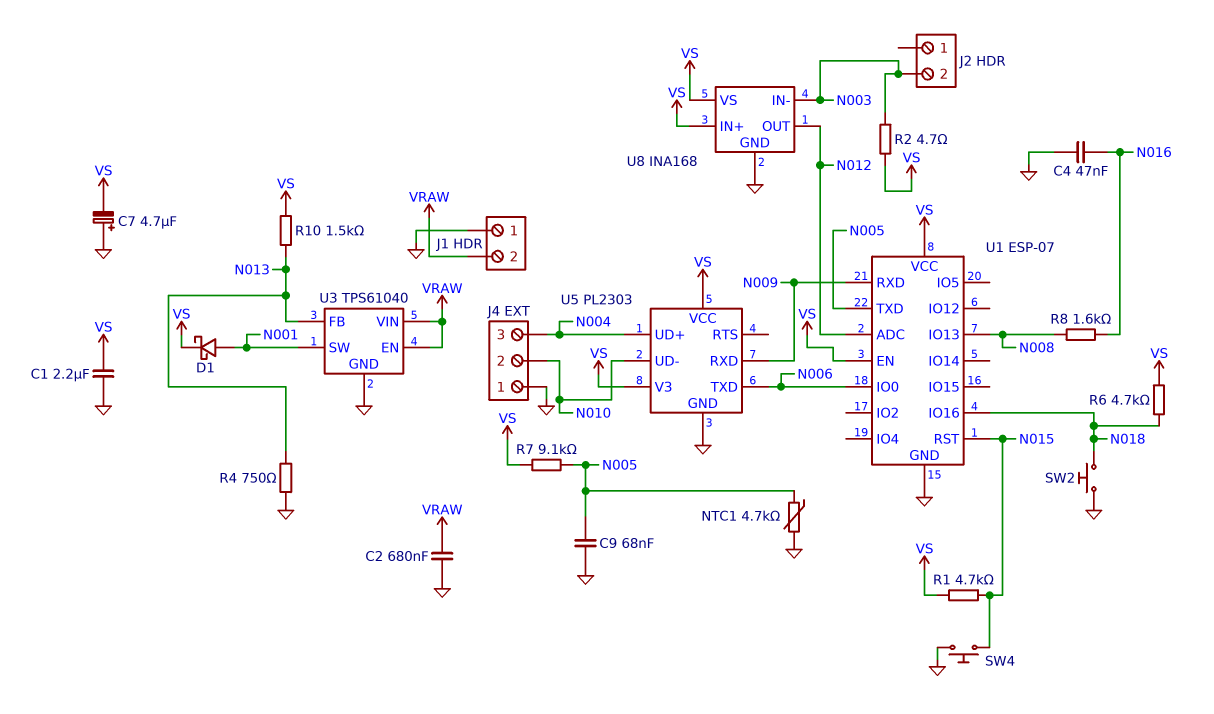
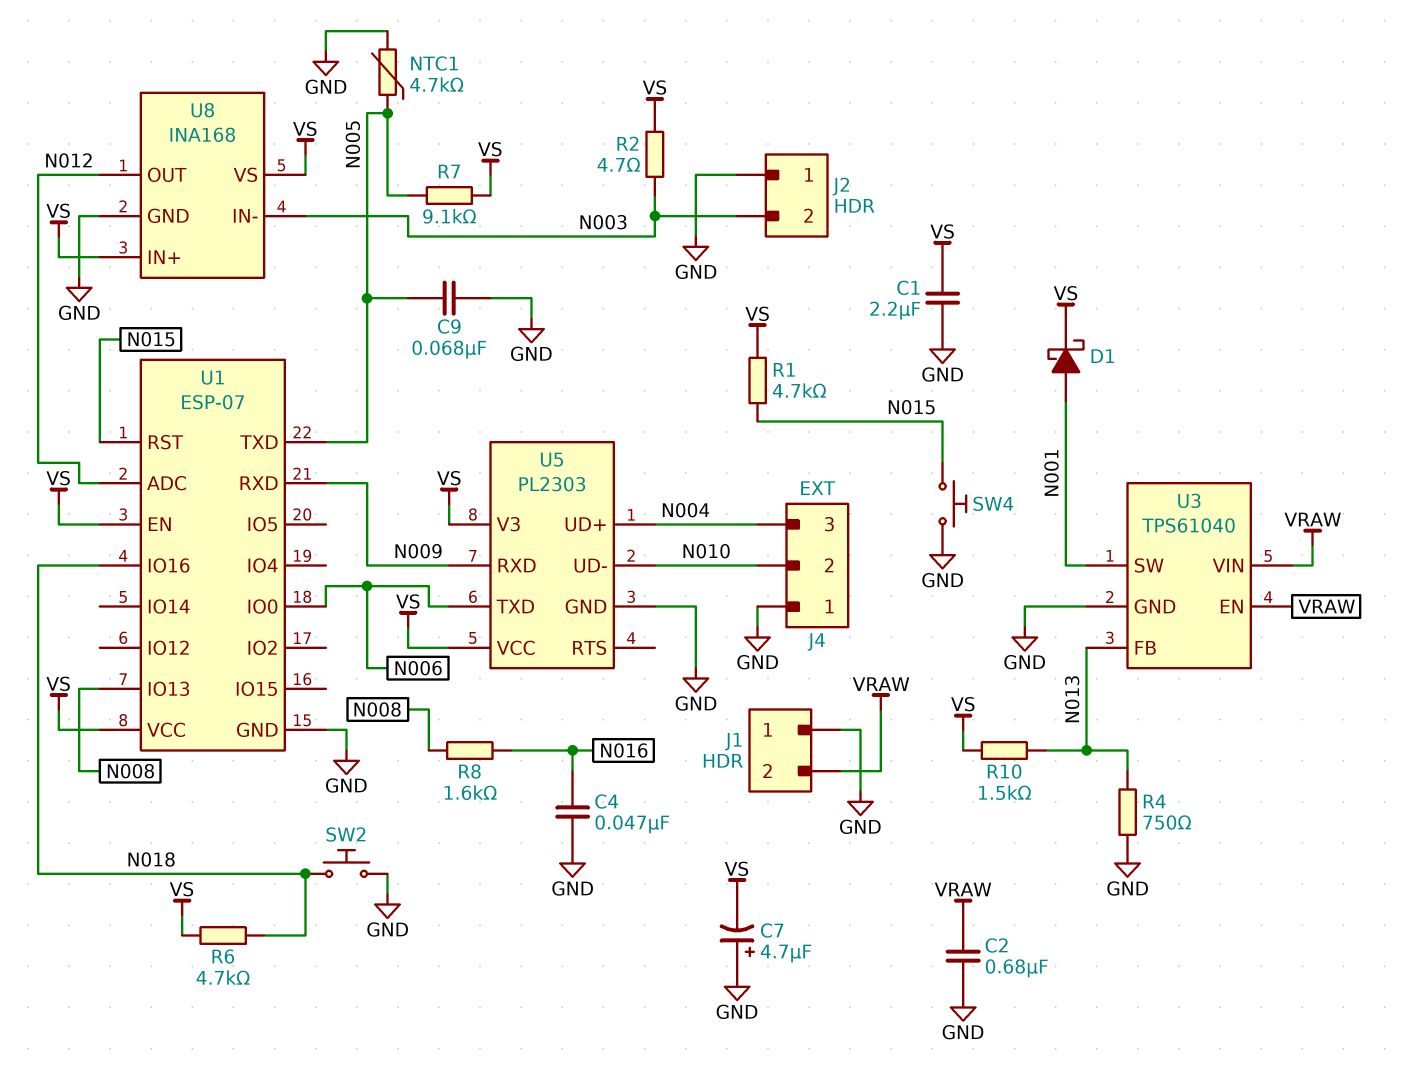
J2 pin 1: none -> GND

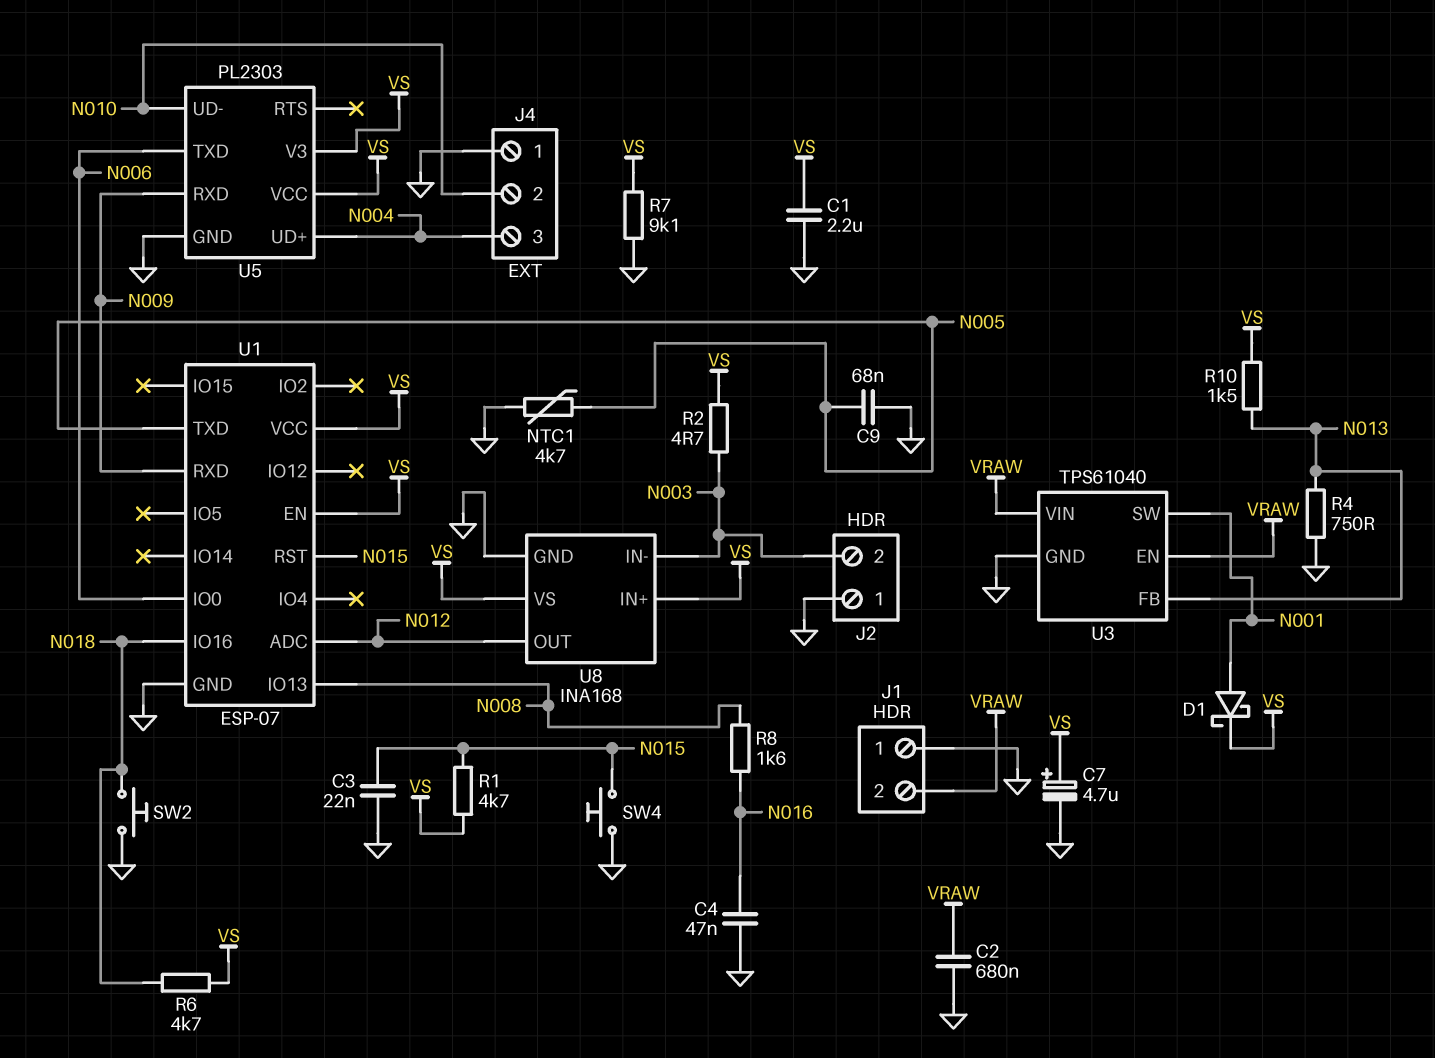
C3: none -> 22nF (GND, N015)
C7: 4.7uF (plus GND, minus VS) -> 4.7uF (plus VS, minus GND)
R7: 9.1k (N005, VS) -> 9.1k (GND, VS)

